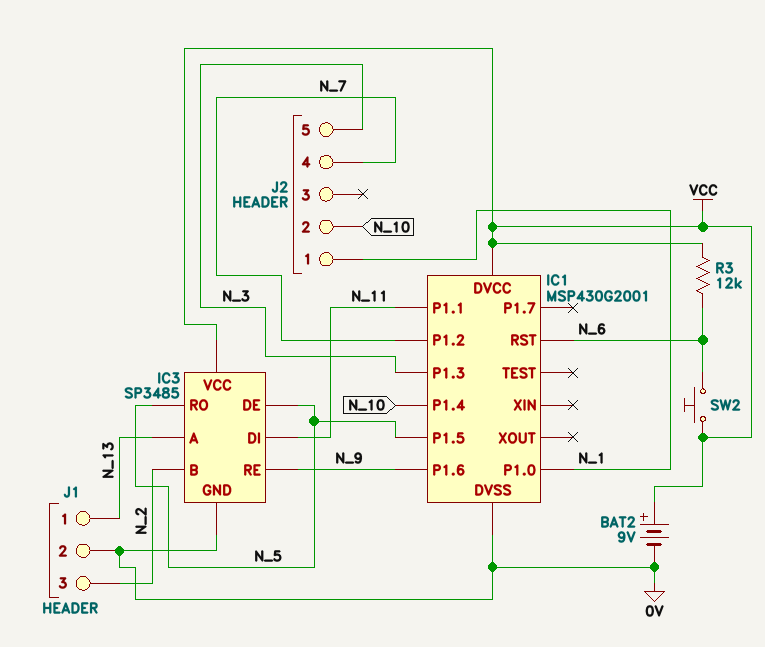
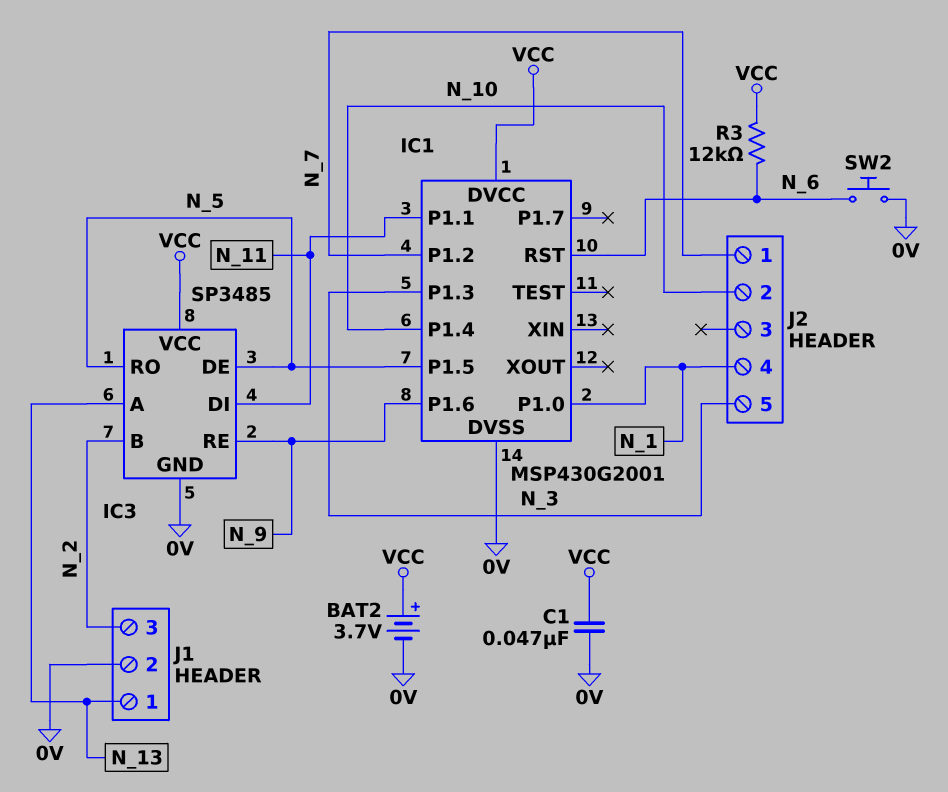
BAT2: 9V (plus VCC, minus 0V) -> 3.7V (plus VCC, minus 0V)
C1: none -> 47nF (0V, VCC)
J2 pin 1: N_1 -> N_7
J2 pin 4: N_7 -> N_1
SW2: button (N_6, VCC) -> button (0V, N_6)

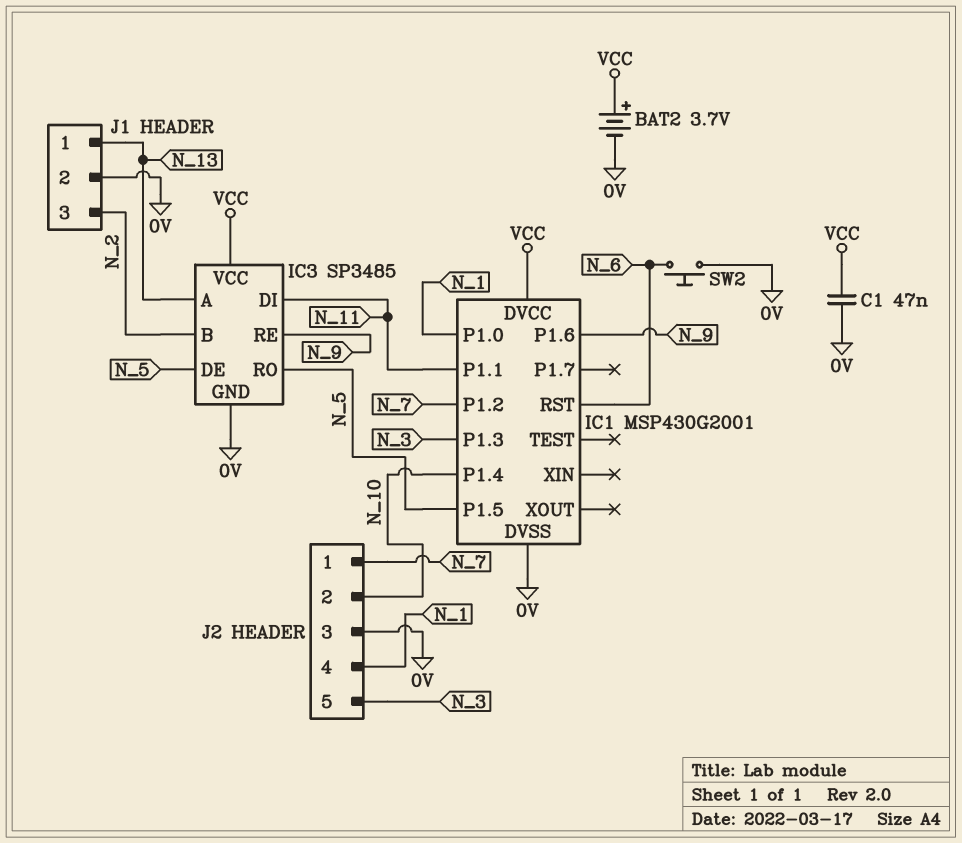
J2 pin 3: none -> 0V
R3: 12k (N_6, VCC) -> none

